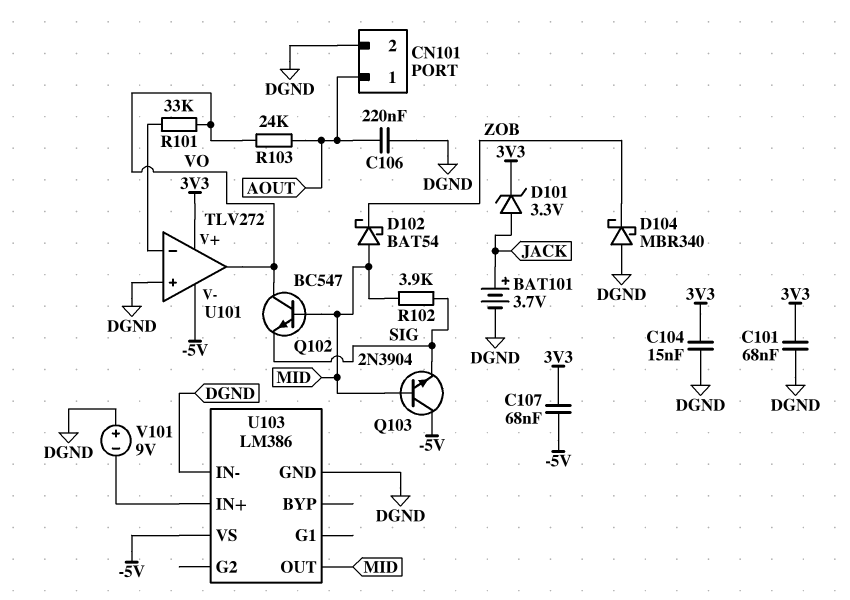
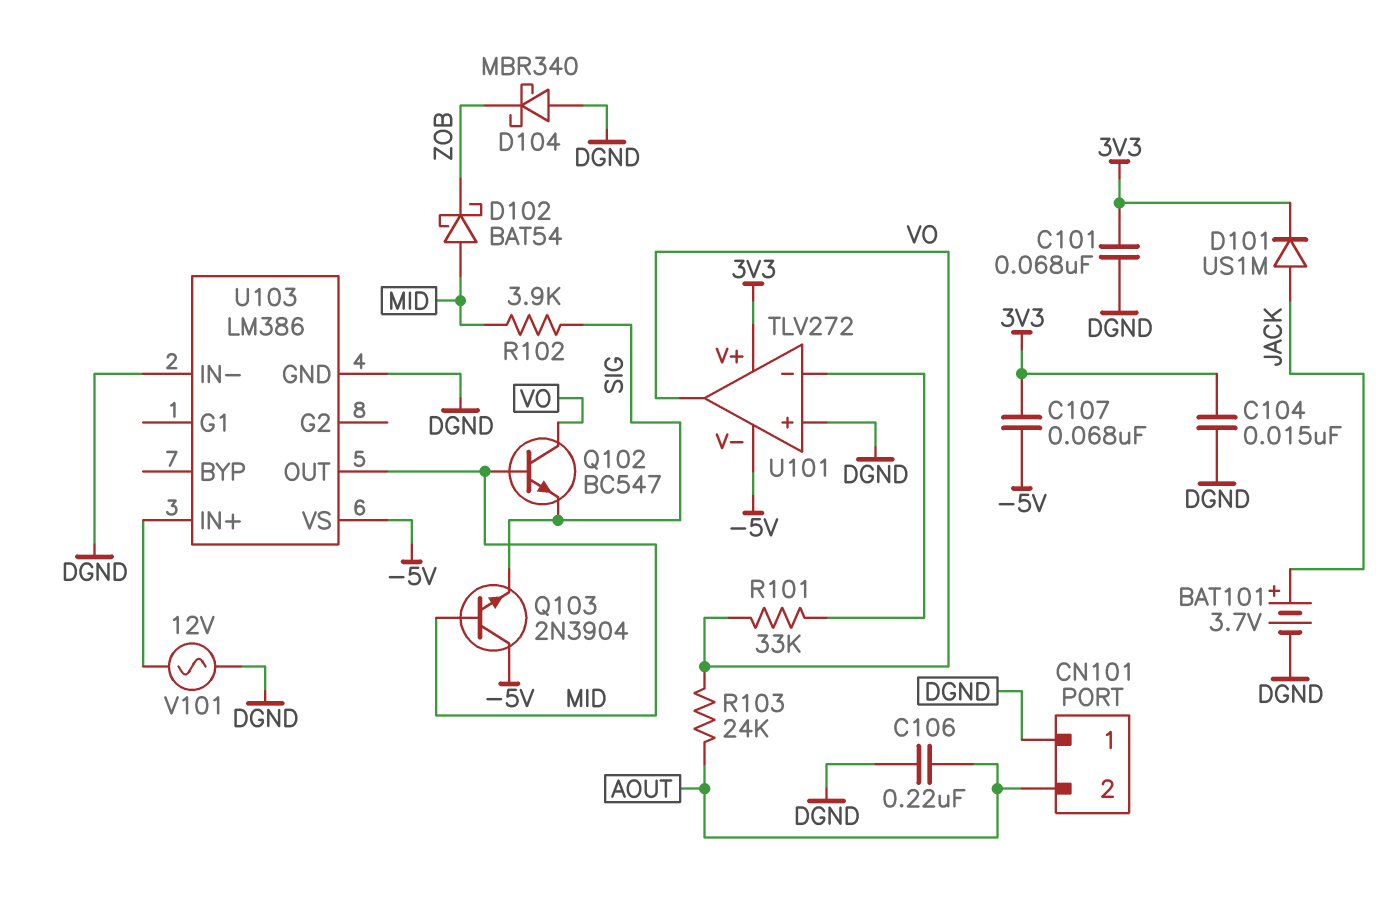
CN101 pin 1: AOUT -> DGND
CN101 pin 2: DGND -> AOUT
D101: zener 3.3V (A JACK, K 3V3) -> diode US1M (A JACK, K 3V3)
V101: 9V (plus DGND, minus U103/IN+) -> AC 12V (DGND, U103/IN+)

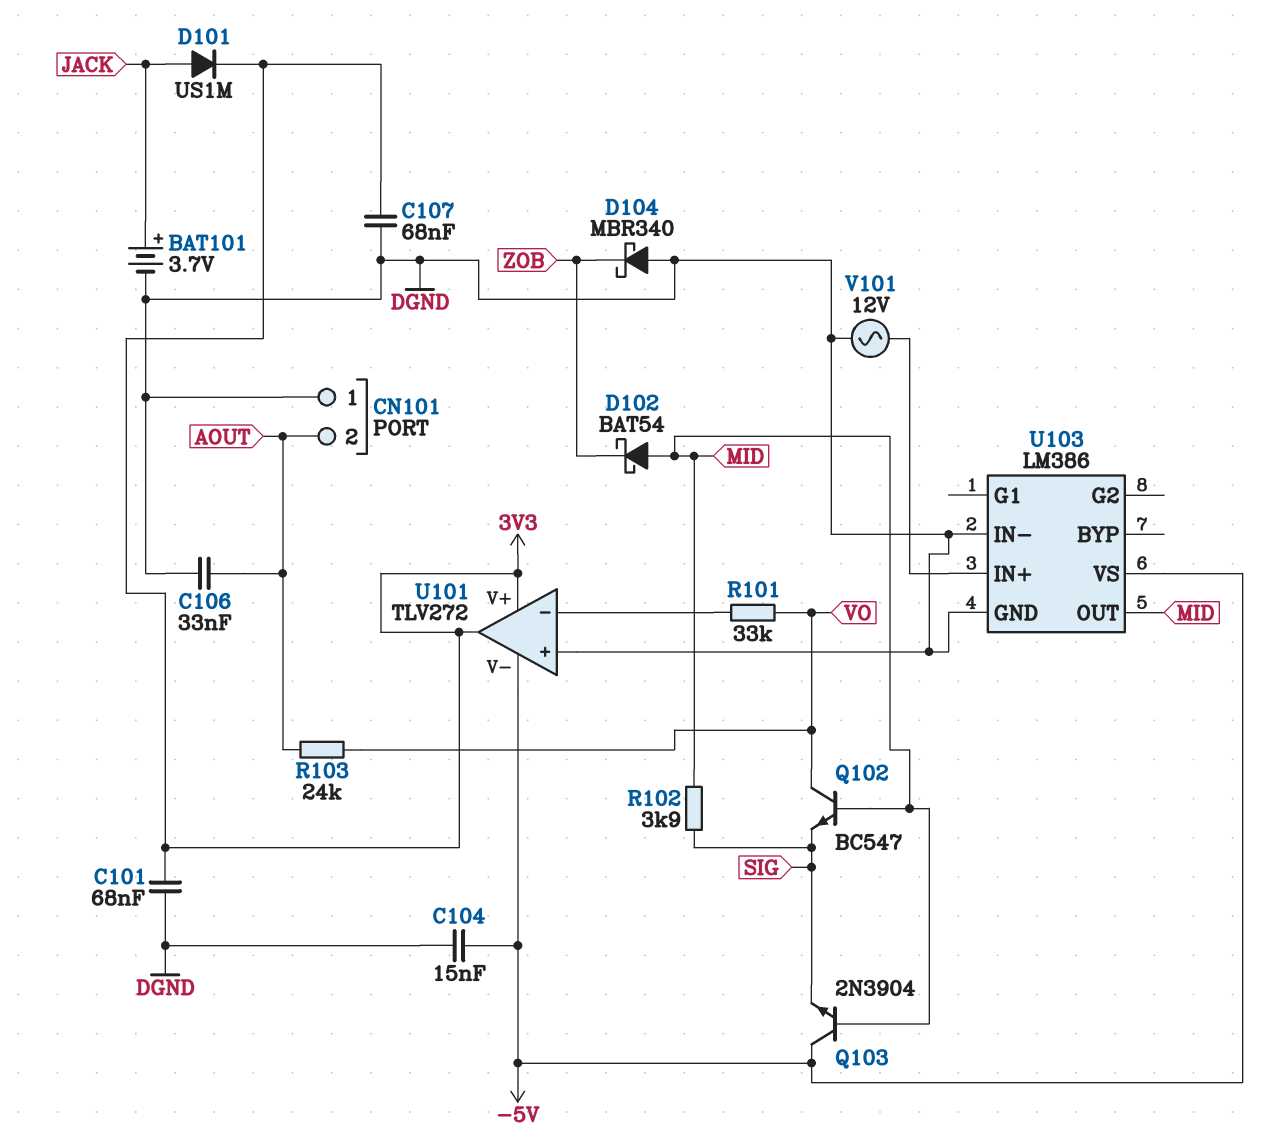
C104: 15nF (3V3, DGND) -> 15nF (-5V, DGND)
C106: 220nF (AOUT, DGND) -> 33nF (AOUT, DGND)
C107: 68nF (-5V, 3V3) -> 68nF (3V3, DGND)
U101 pin out: VO -> 3V3

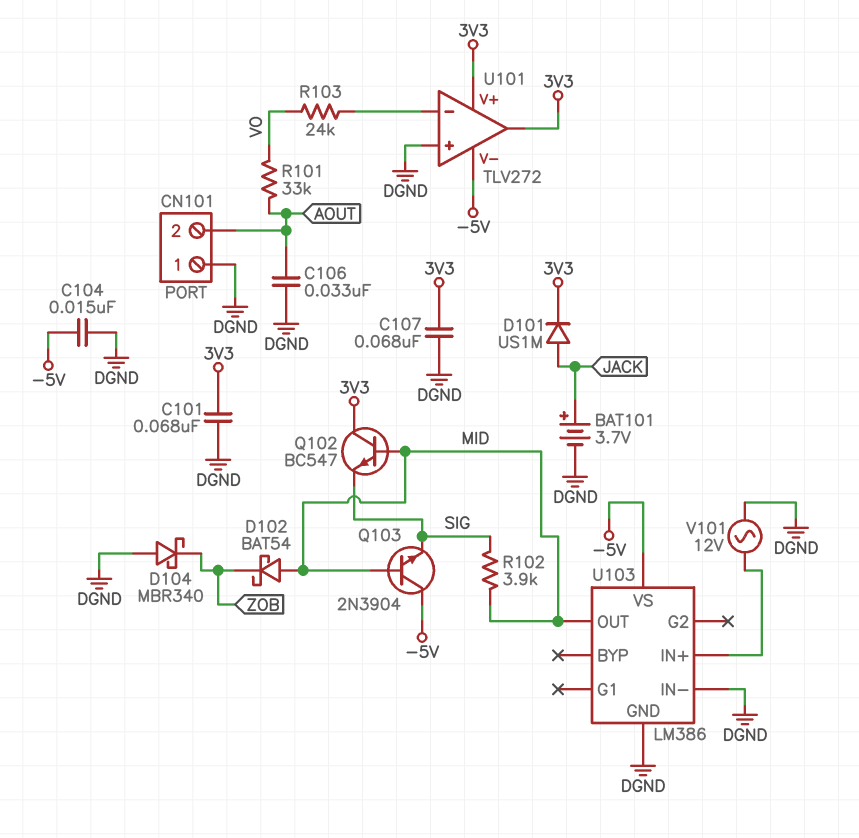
Q102: NPN BC547 (B MID, C VO, E SIG) -> NPN BC547 (B MID, C 3V3, E SIG)
R101: 33k (U101/in-, VO) -> 33k (AOUT, VO)
R103: 24k (AOUT, VO) -> 24k (U101/in-, VO)

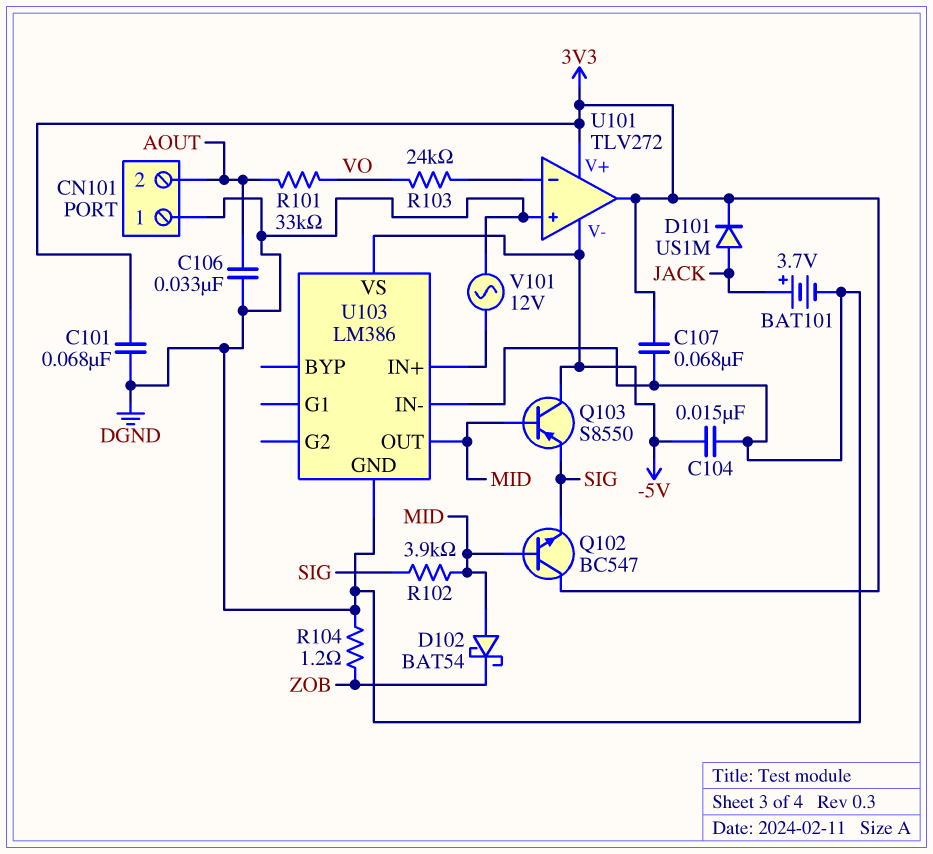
D104: schottky MBR340 (A DGND, K ZOB) -> none
Q103: NPN 2N3904 (B MID, C -5V, E SIG) -> PNP S8550 (B MID, C -5V, E SIG)
R104: none -> 1.2 (DGND, ZOB)

